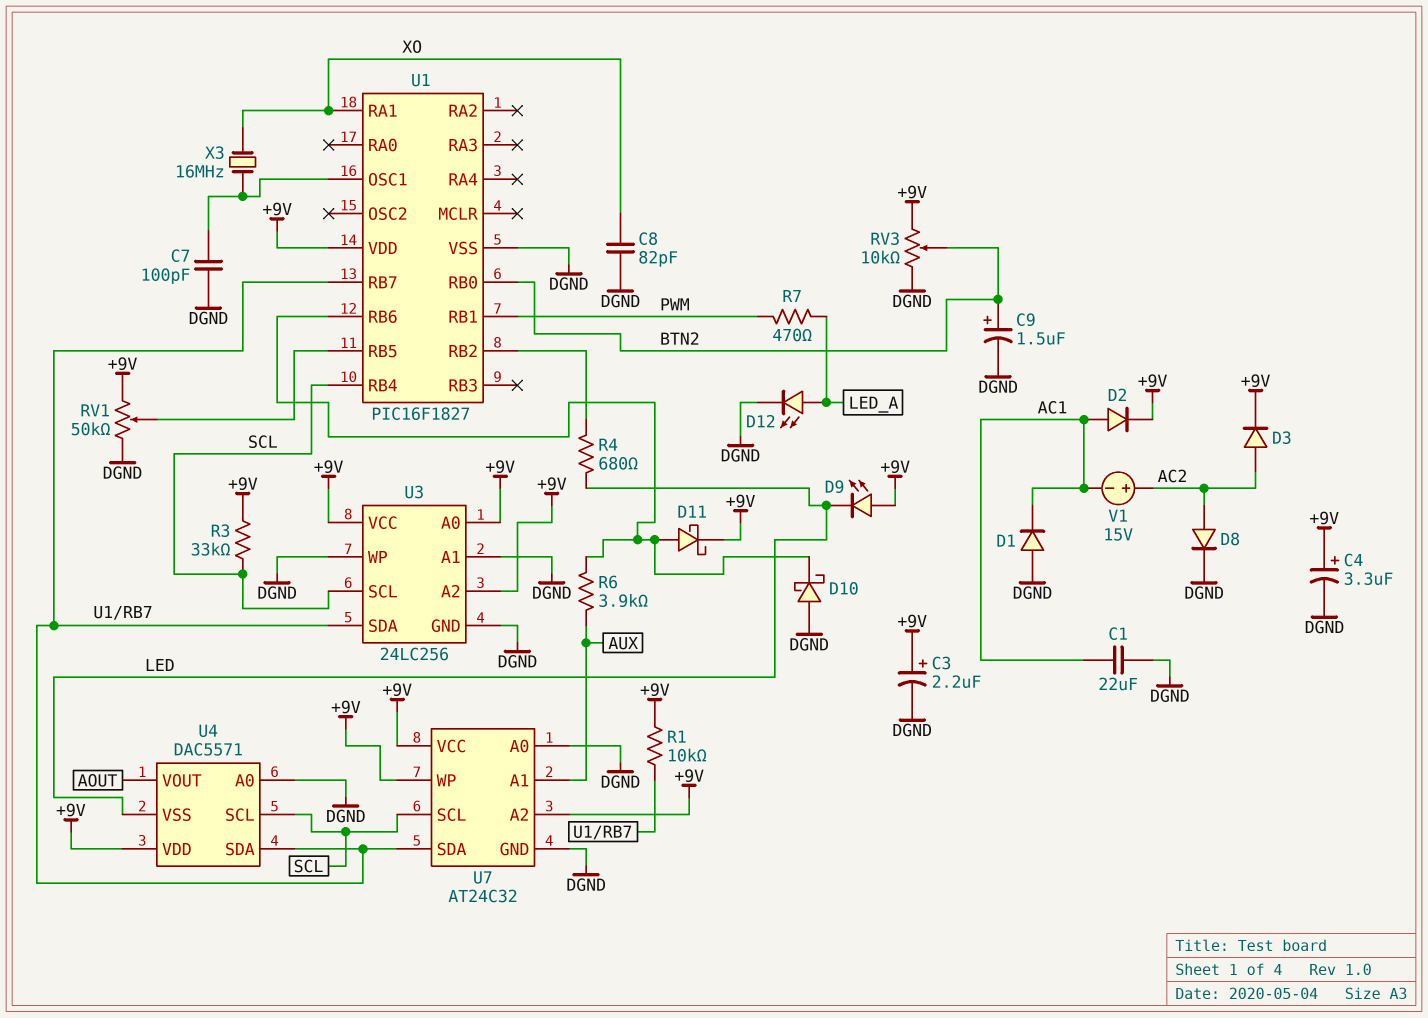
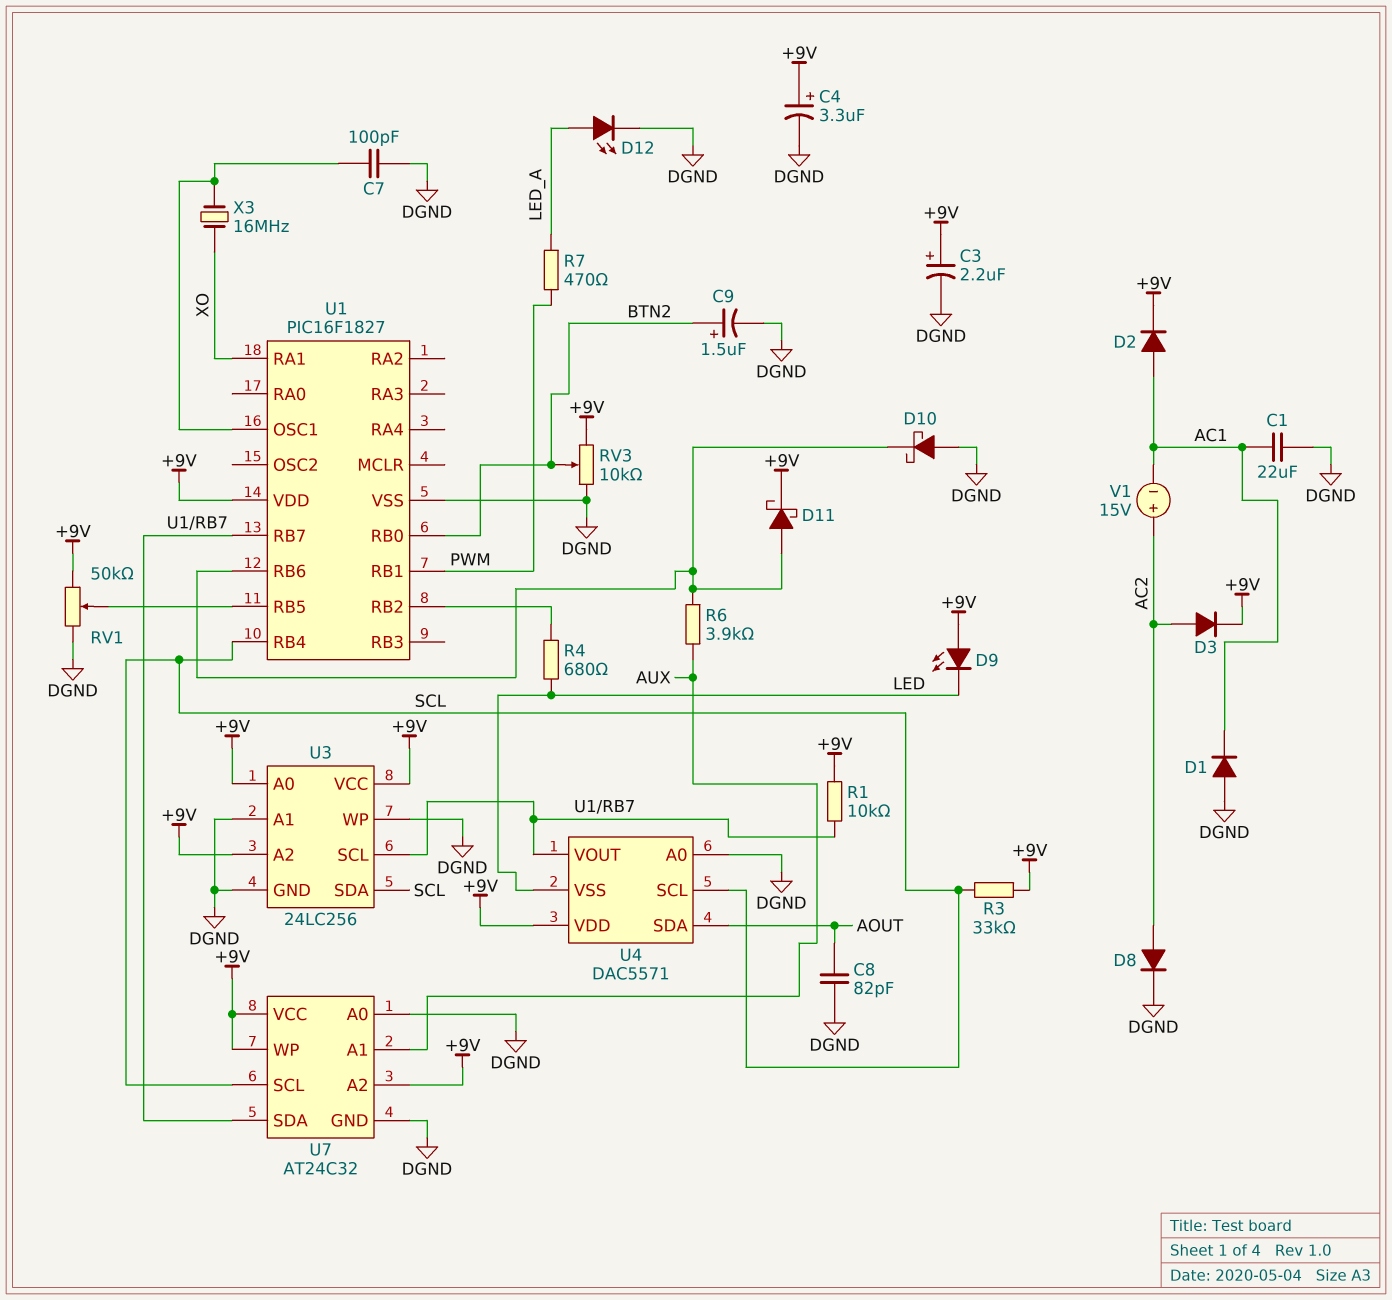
C8: 82pF (DGND, XO) -> 82pF (AOUT, DGND)
U3 pin SCL: SCL -> U1/RB7
U3 pin SDA: U1/RB7 -> SCL
U4 pin SDA: U1/RB7 -> AOUT
U4 pin VOUT: AOUT -> U1/RB7

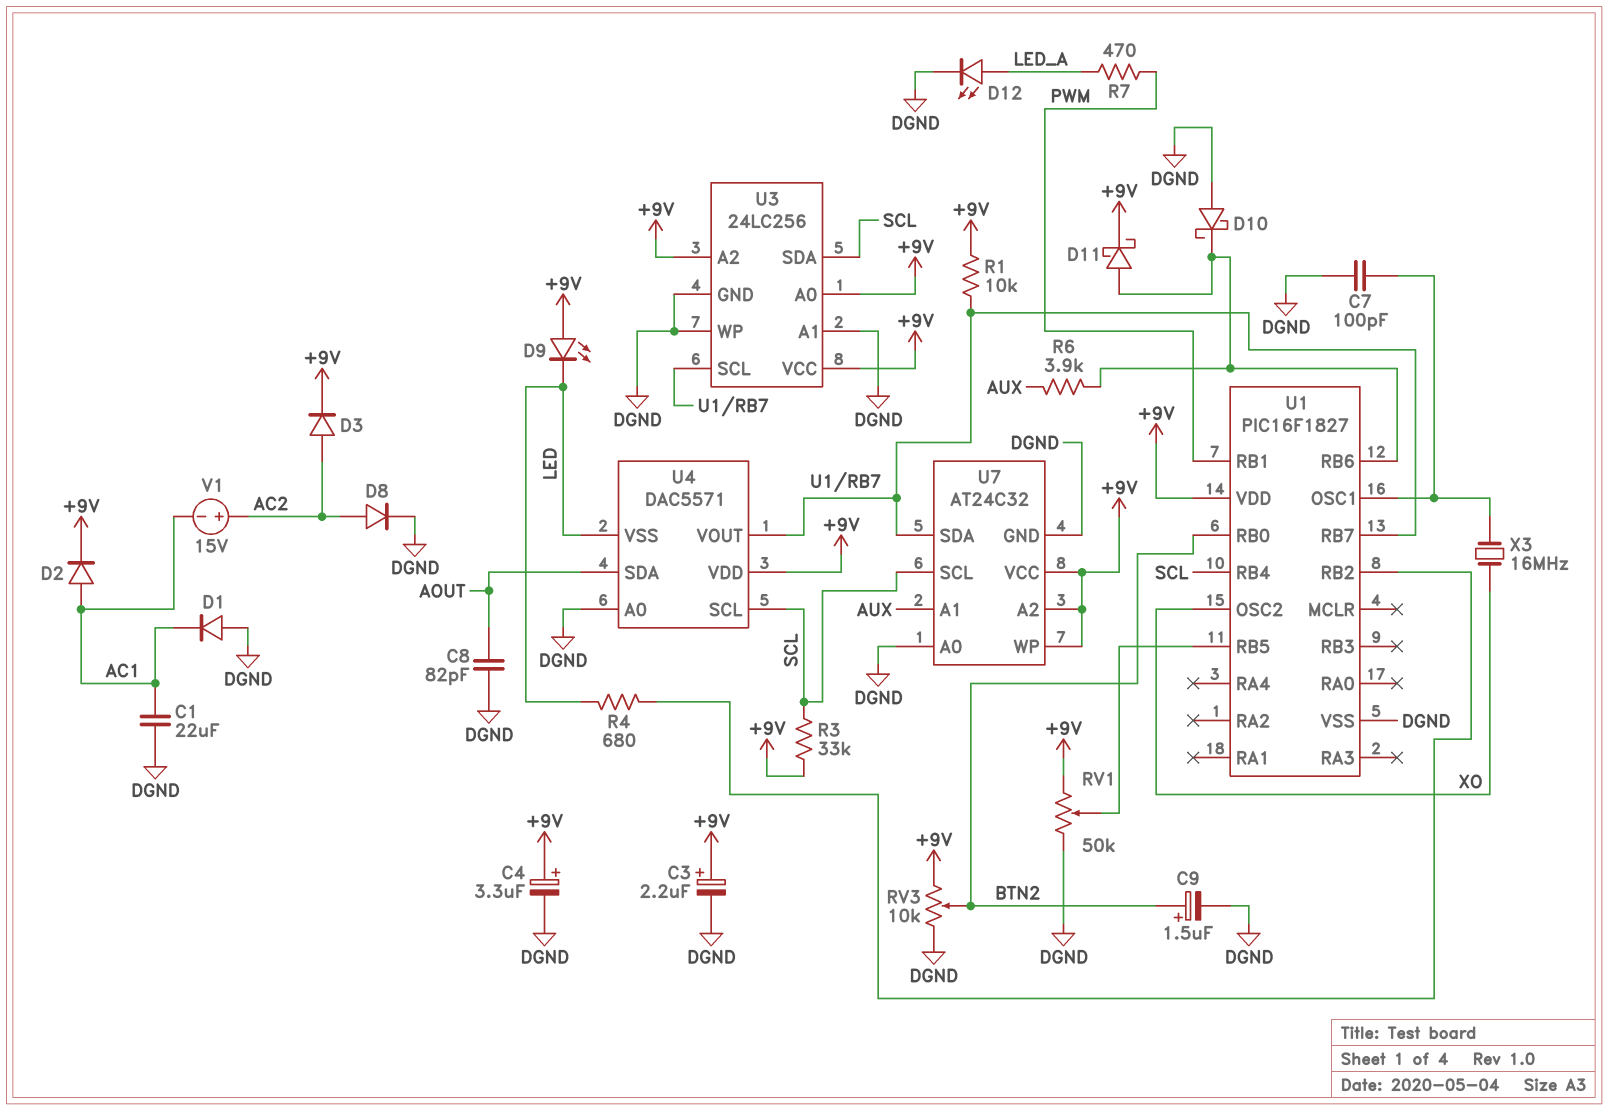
U1 pin OSC2: none -> XO
U1 pin RA1: XO -> none

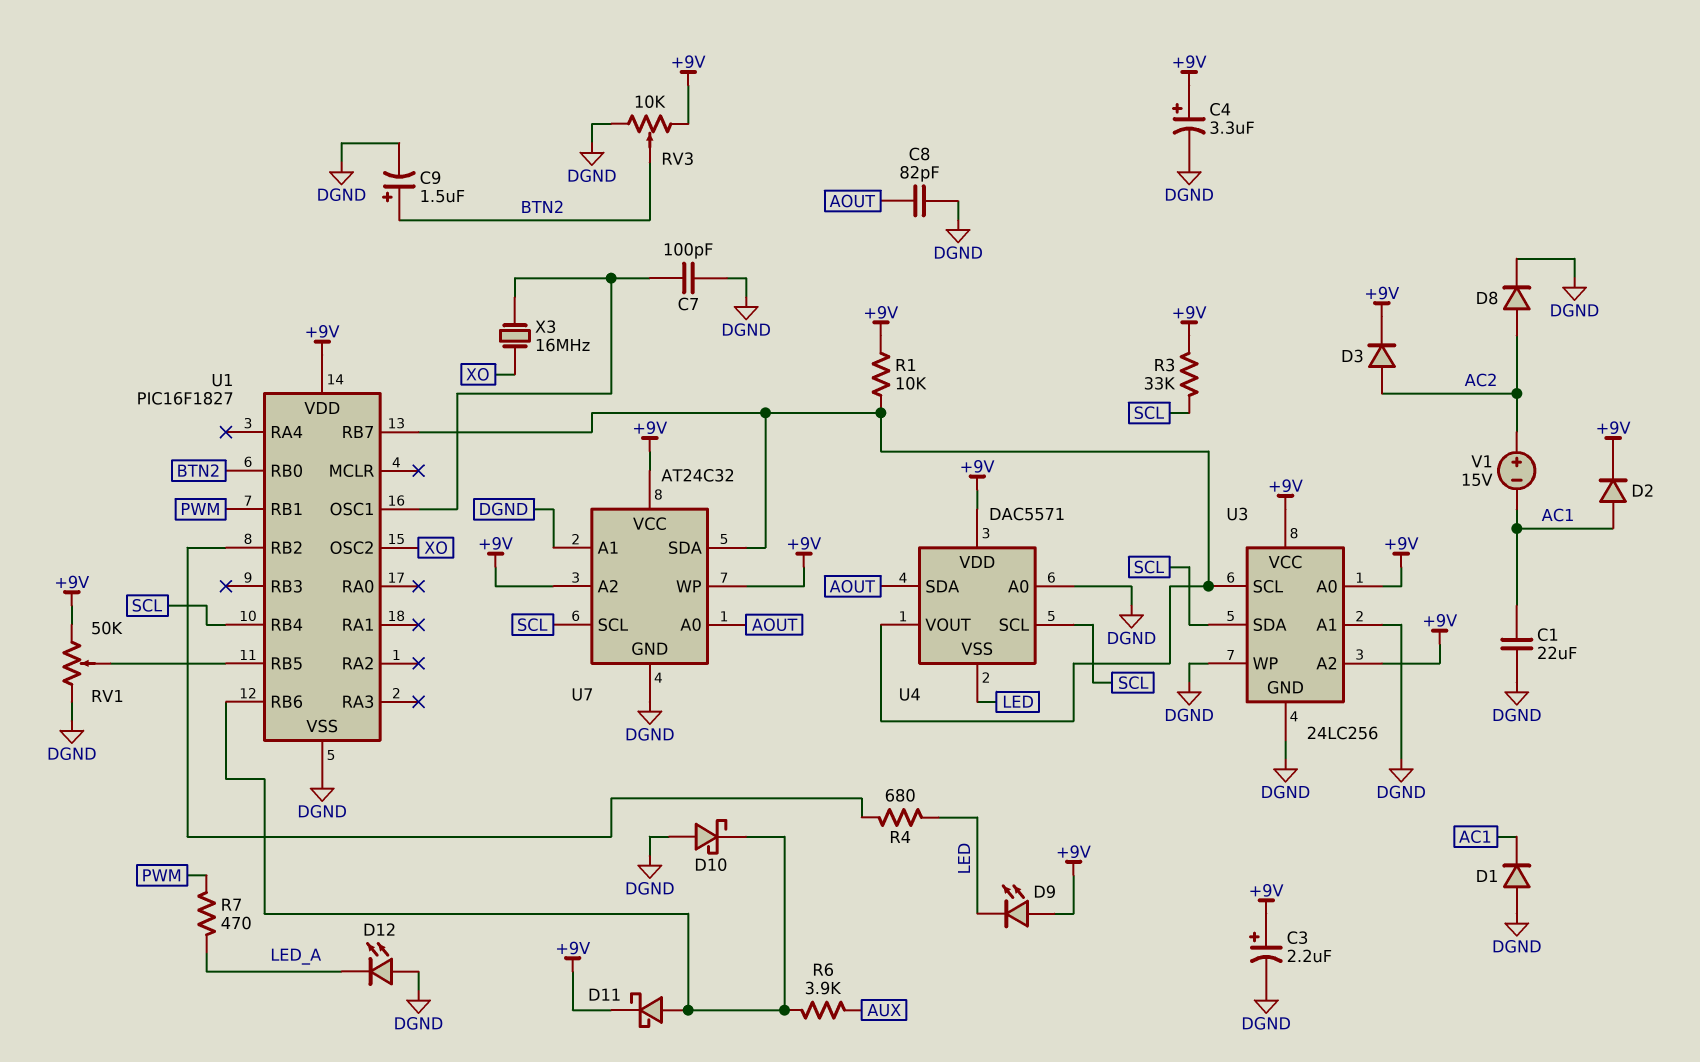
D12: LED (A LED_A, K DGND) -> LED (A DGND, K LED_A)
U7 pin A0: DGND -> AOUT
U7 pin A1: AUX -> DGND

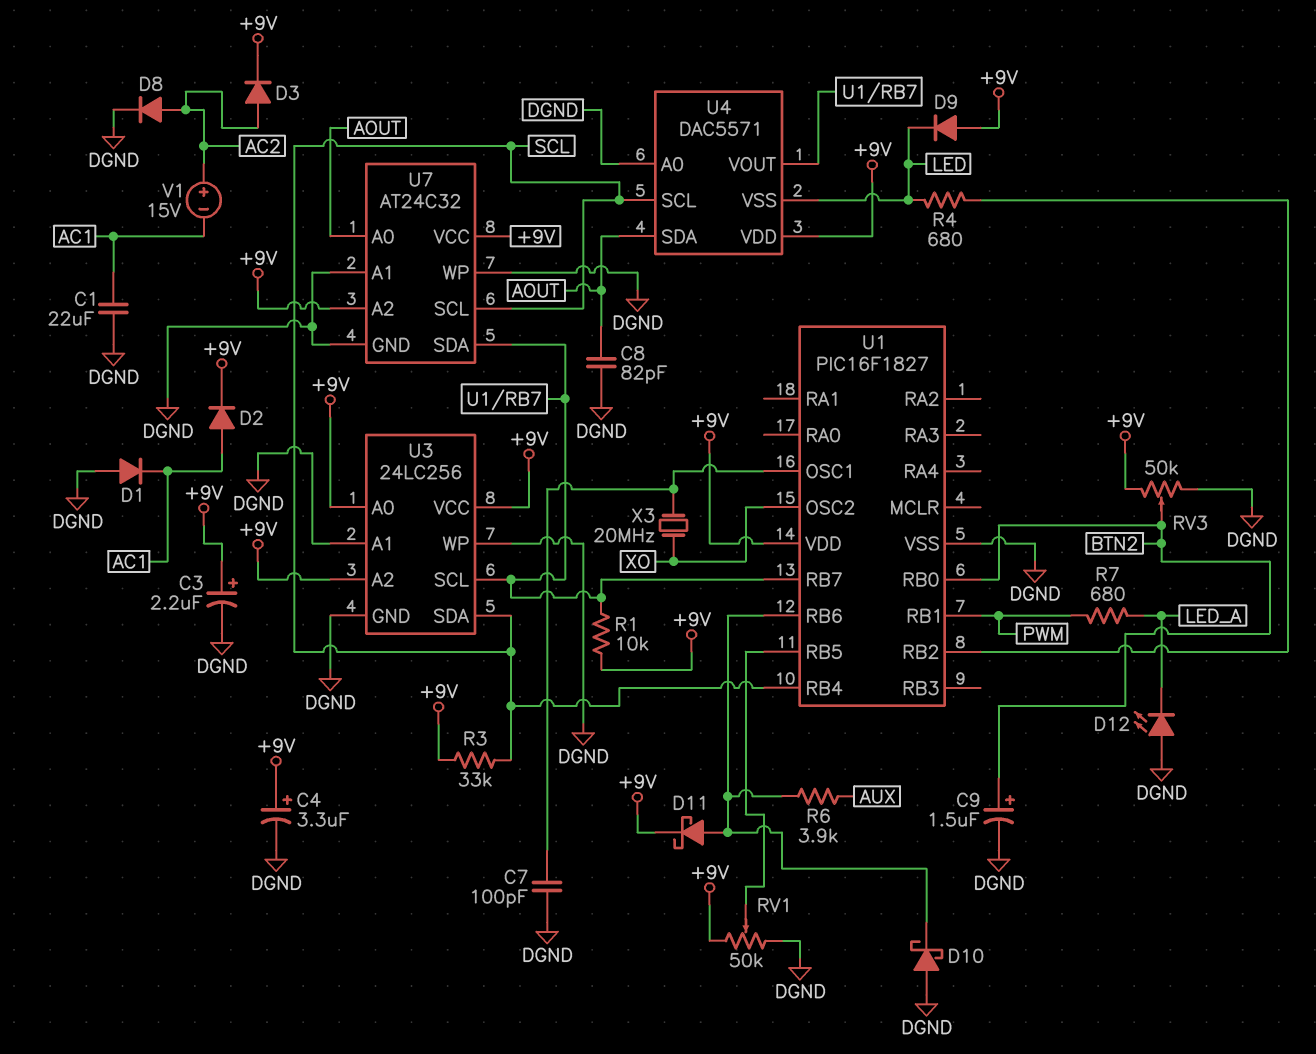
D9: LED (A +9V, K LED) -> diode (A +9V, K LED)
R7: 470 (LED_A, PWM) -> 680 (LED_A, PWM)
RV3: 10k (+9V, DGND, wiper BTN2) -> 50k (+9V, DGND, wiper BTN2)
U7 pin WP: +9V -> DGND
X3: 16MHz (U1/OSC1, XO) -> 20MHz (U1/OSC1, XO)

